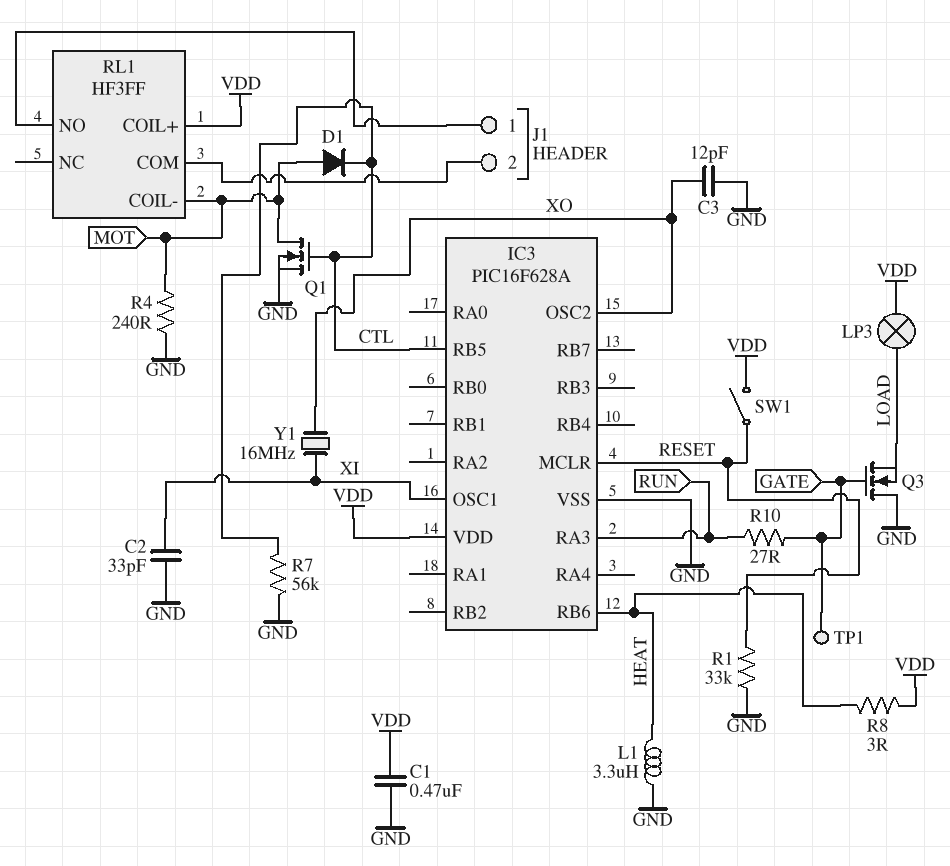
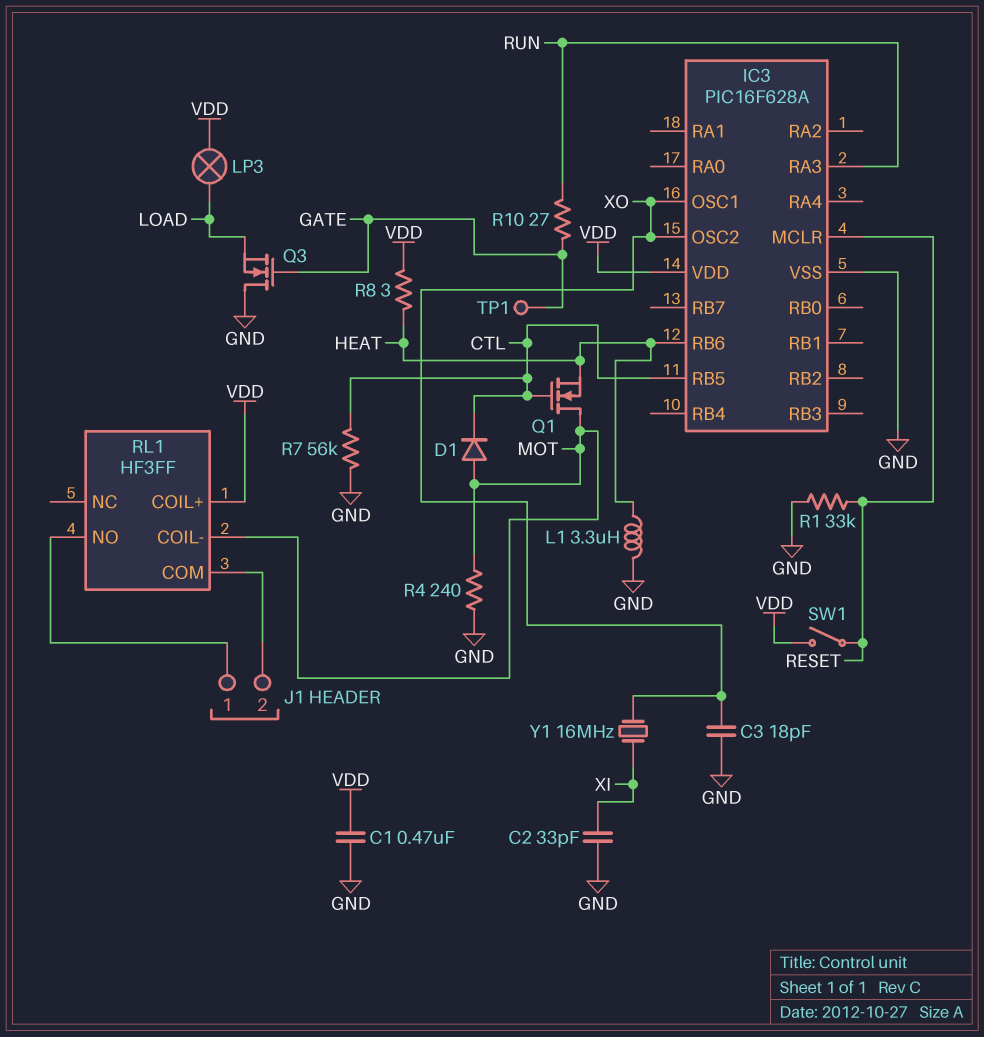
C3: 12pF (GND, XO) -> 18pF (GND, XO)
IC3 pin OSC1: XI -> XO
Q1: NMOS (G CTL, D MOT, S GND) -> NMOS (G CTL, D MOT, S HEAT)

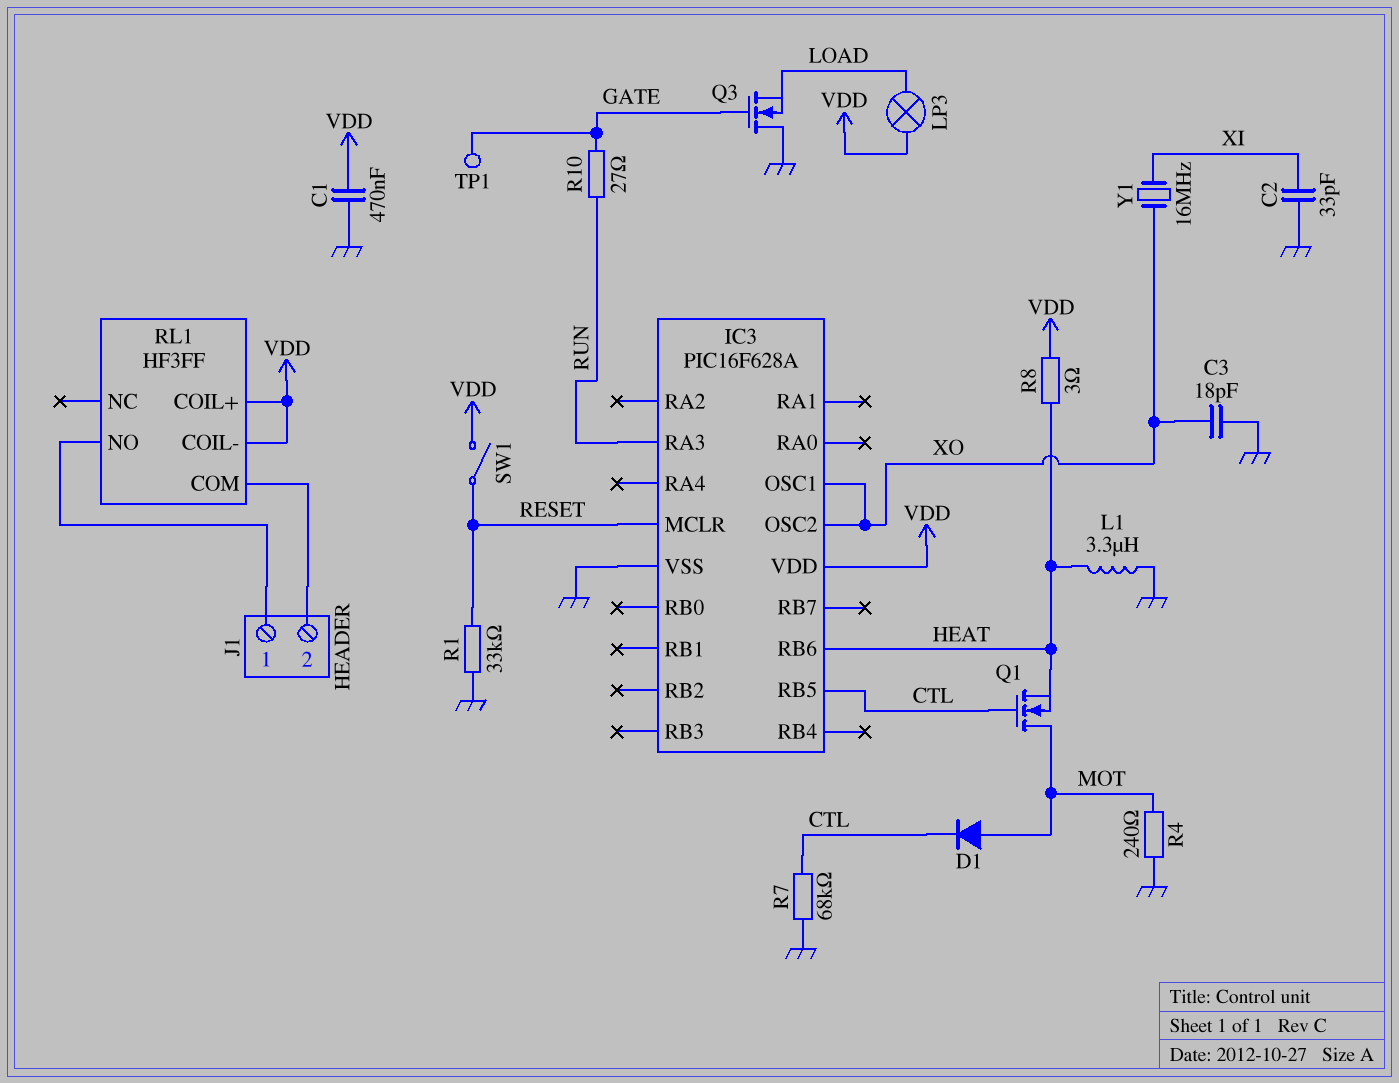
R7: 56k (CTL, GND) -> 68k (CTL, GND)
RL1 pin COIL-: MOT -> VDD

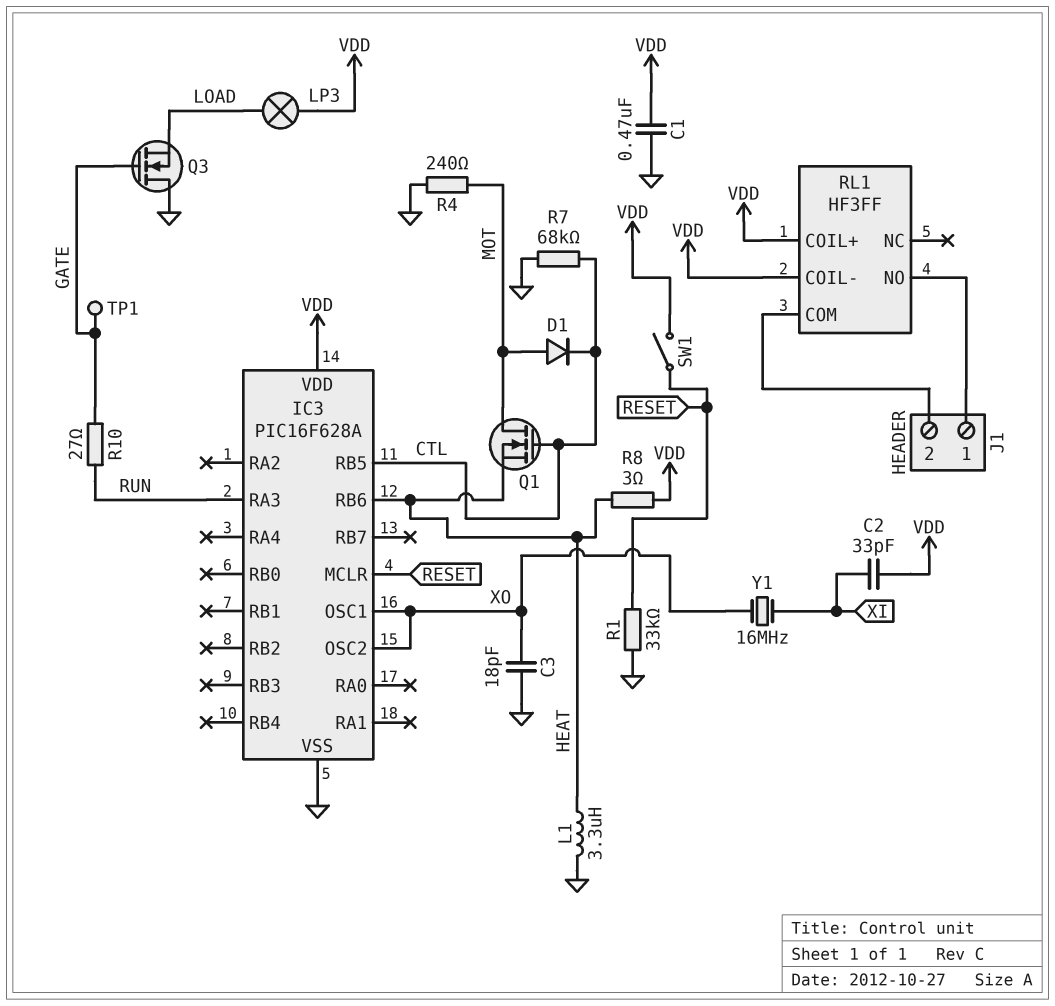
C2: 33pF (GND, XI) -> 33pF (VDD, XI)

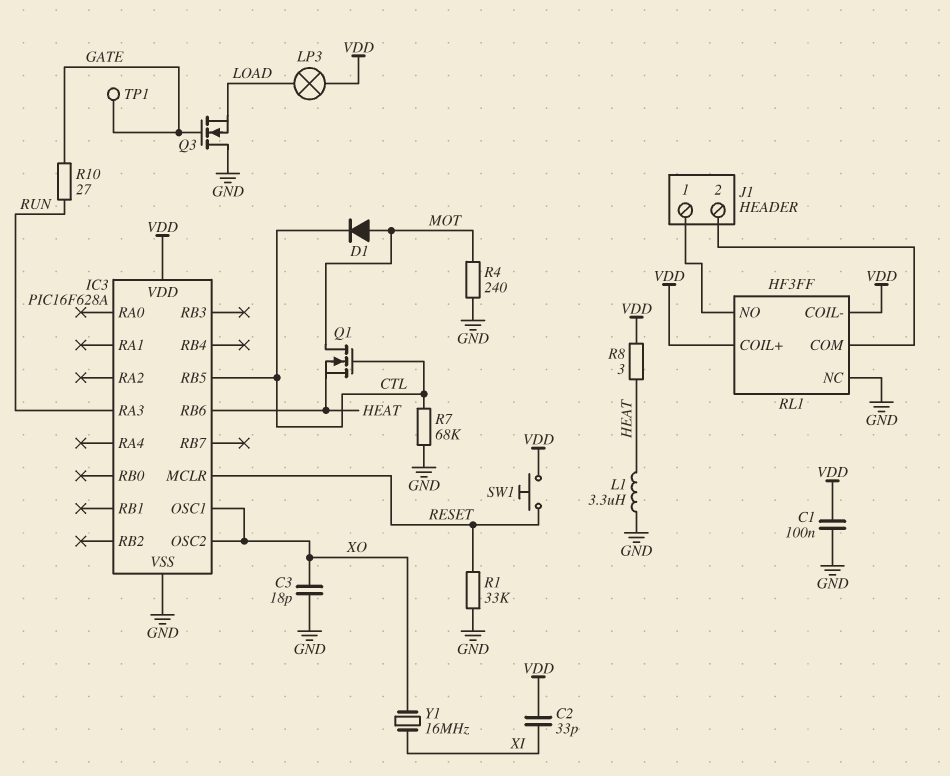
C1: 470nF (GND, VDD) -> 100nF (GND, VDD)
RL1 pin NC: none -> GND
SW1: switch (RESET, VDD) -> button (RESET, VDD)

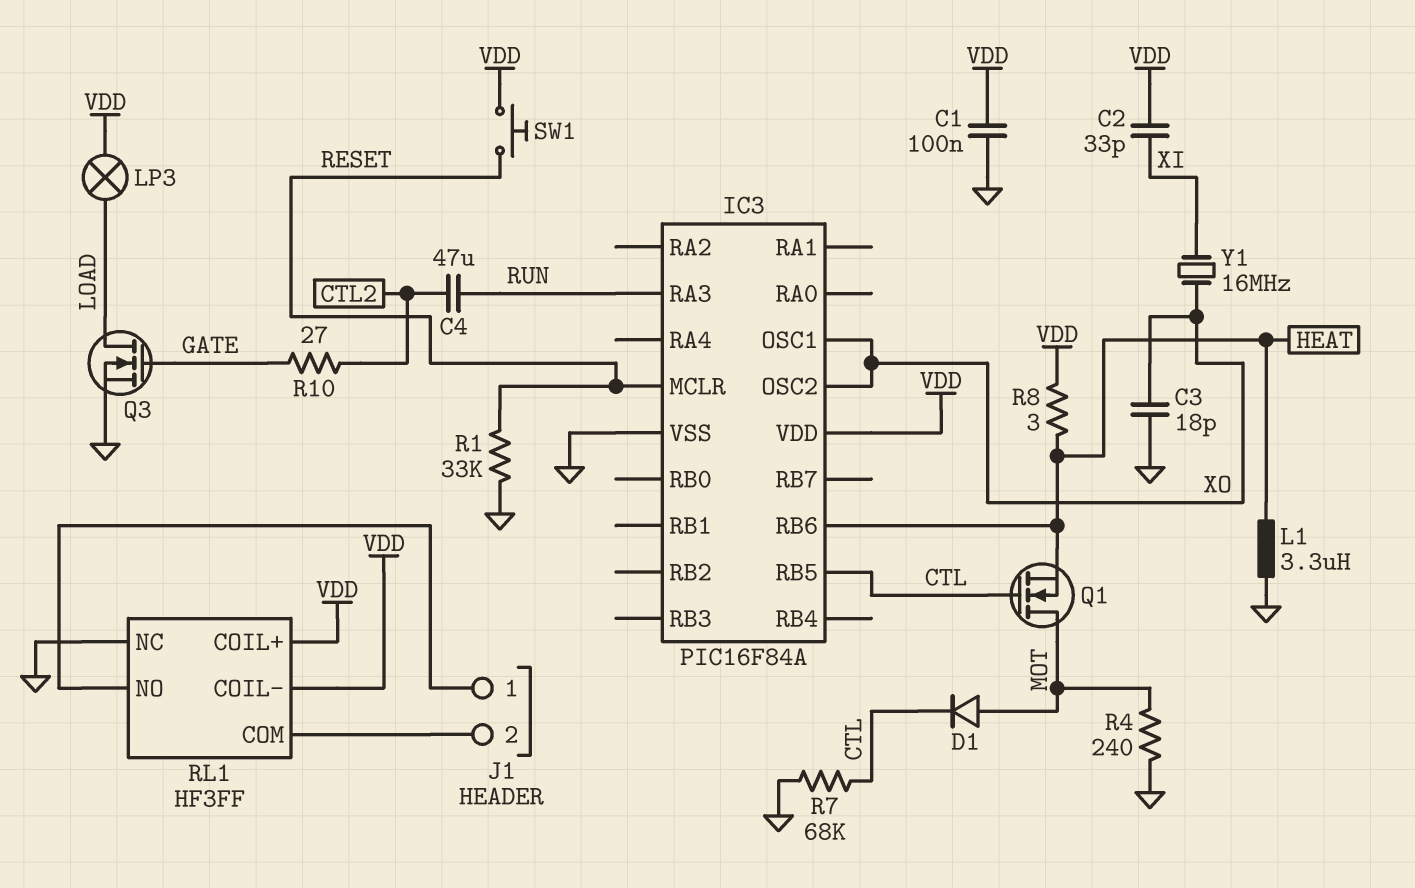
C4: none -> 47uF (CTL2, RUN)
IC3: PIC16F628A -> PIC16F84A
Q3: NMOS (G GATE, D GND, S LOAD) -> NMOS (G GATE, D LOAD, S GND)
R10: 27 (GATE, RUN) -> 27 (CTL2, GATE)
TP1: test point (GATE) -> none

